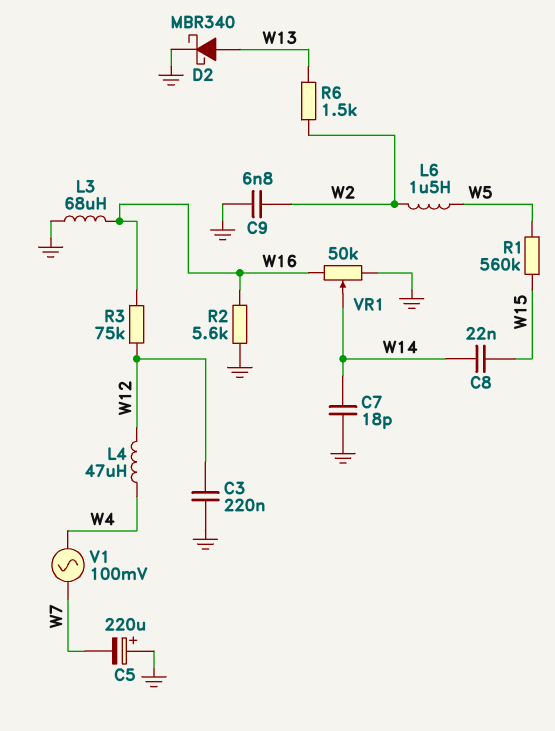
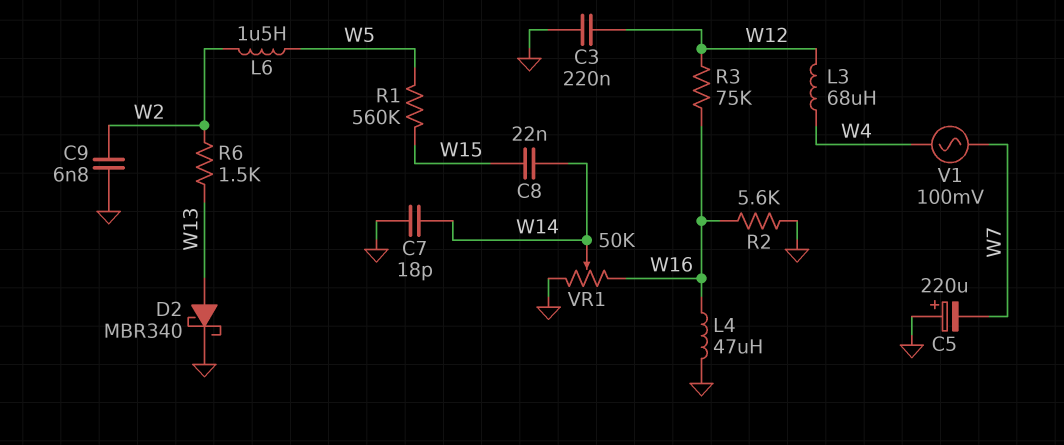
L3: 68uH (GND, W16) -> 68uH (W4, W12)
L4: 47uH (W4, W12) -> 47uH (GND, W16)

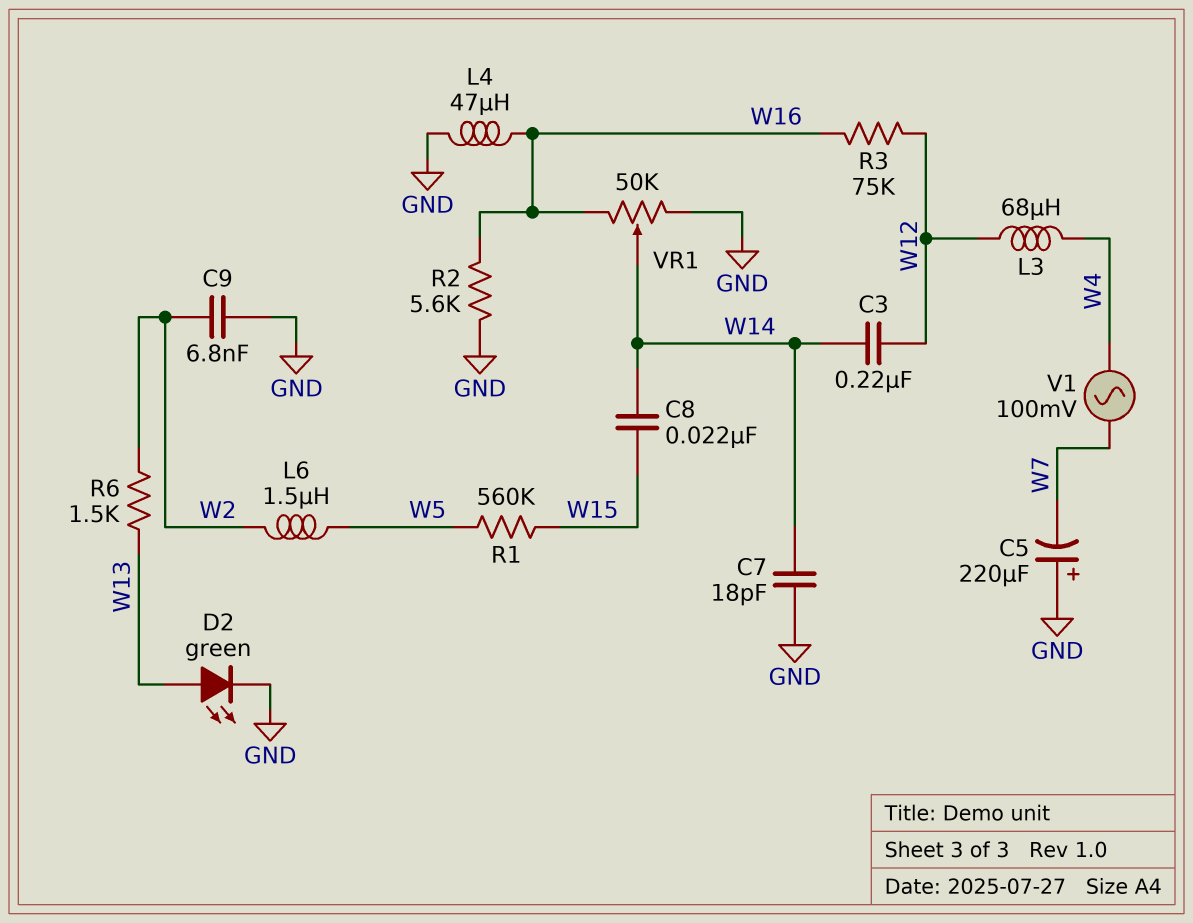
C3: 220nF (GND, W12) -> 220nF (W12, W14)
D2: schottky MBR340 (A W13, K GND) -> LED green (A W13, K GND)

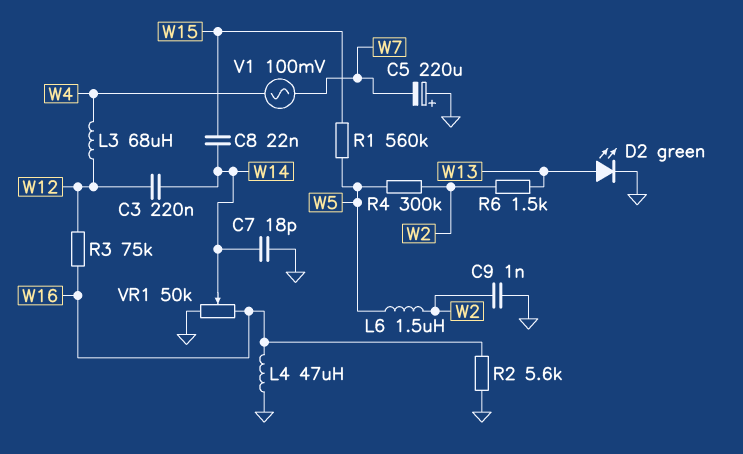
C9: 6.8nF (GND, W2) -> 1nF (GND, W2)
R4: none -> 300k (W2, W5)

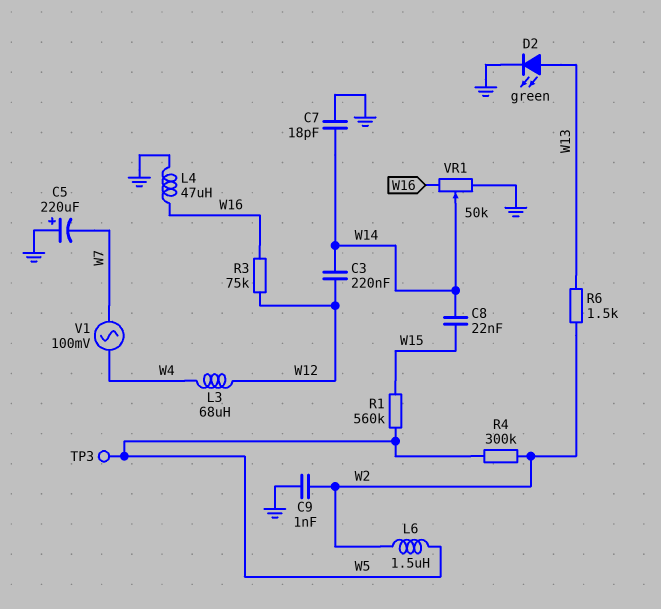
R2: 5.6k (GND, W16) -> none
TP3: none -> test point (W5)

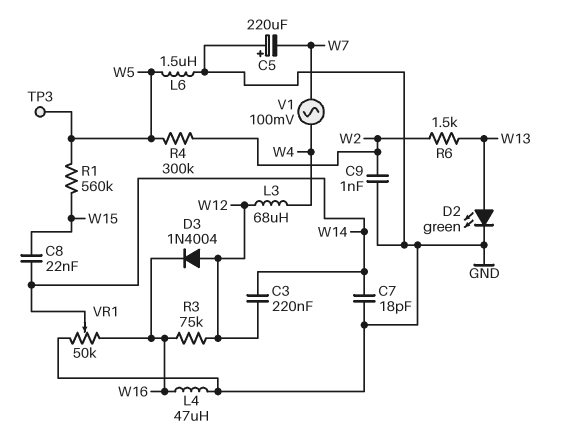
D3: none -> diode 1N4004 (A W12, K W16)
L6: 1.5uH (W2, W5) -> 1.5uH (GND, W5)

